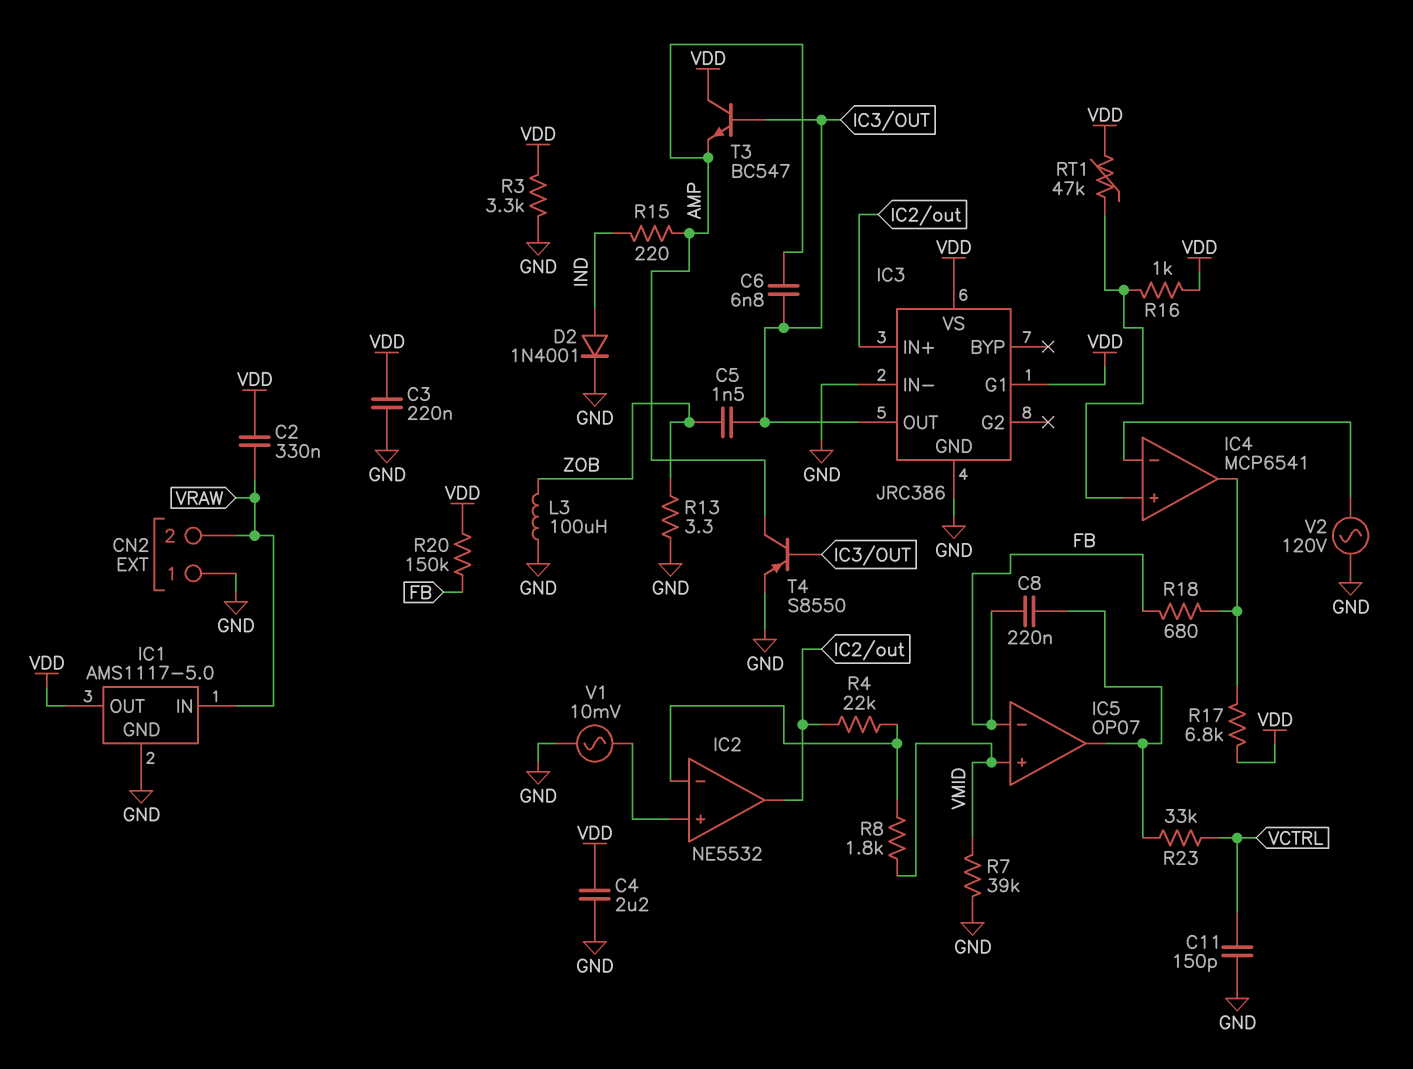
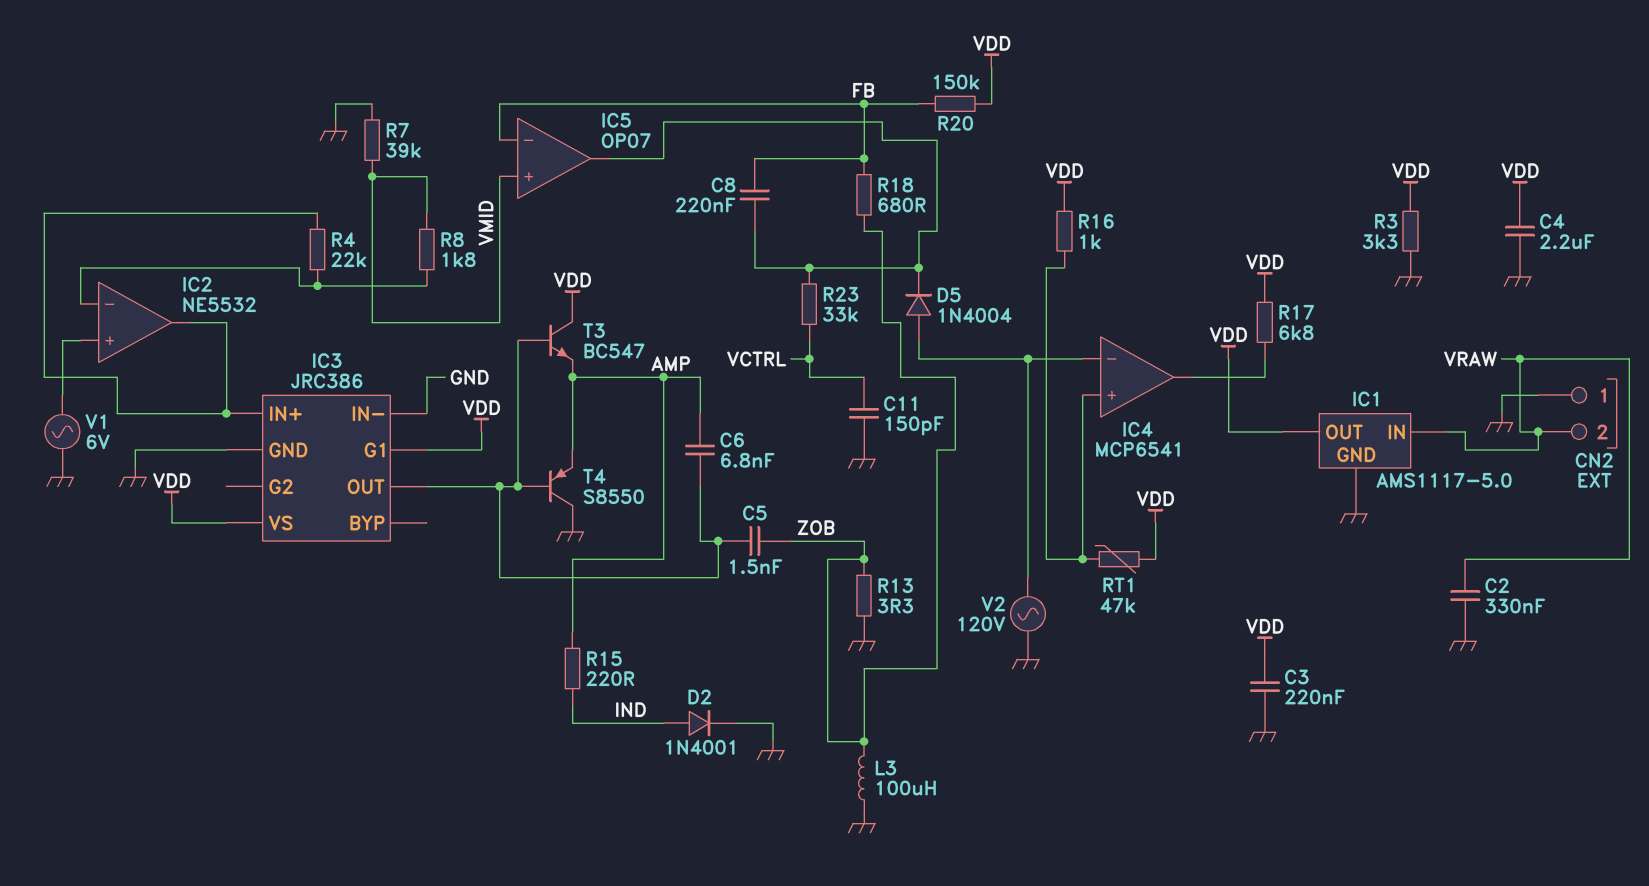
C2: 330nF (VDD, VRAW) -> 330nF (GND, VRAW)
D5: none -> diode 1N4004 (A IC4/in-, K IC5/out)
R18: 680 (FB, IC4/out) -> 680 (FB, ZOB)
T4: PNP S8550 (B IC3/OUT, C AMP, E GND) -> PNP S8550 (B IC3/OUT, C GND, E AMP)
V1: AC 10mV (GND, IC2/in+) -> AC 6V (GND, IC2/in+)

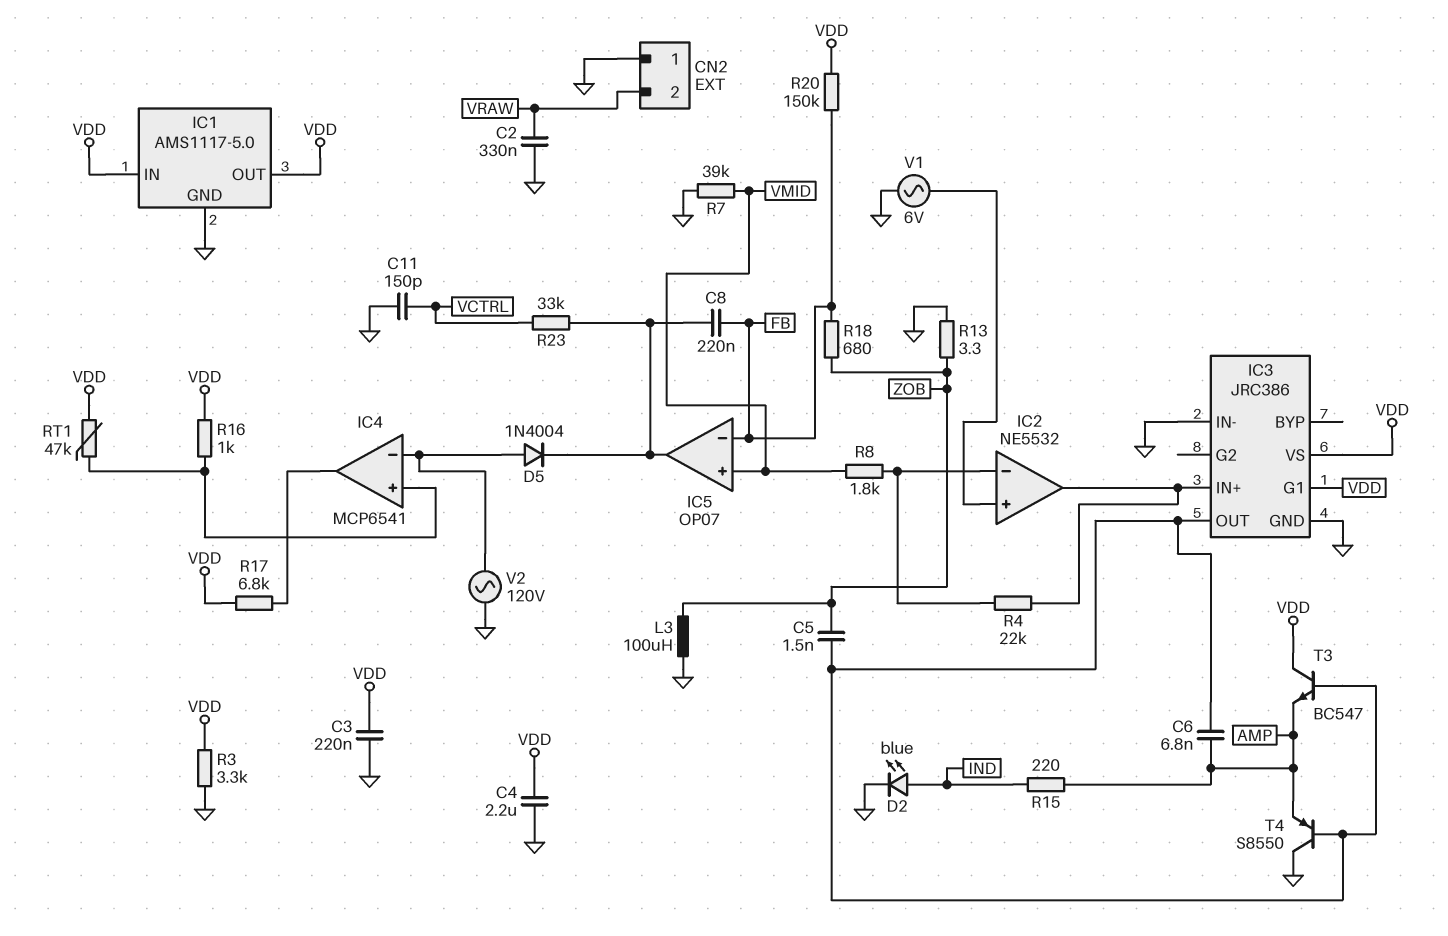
D2: diode 1N4001 (A IND, K GND) -> LED blue (A IND, K GND)
IC1 pin IN: VRAW -> VDD

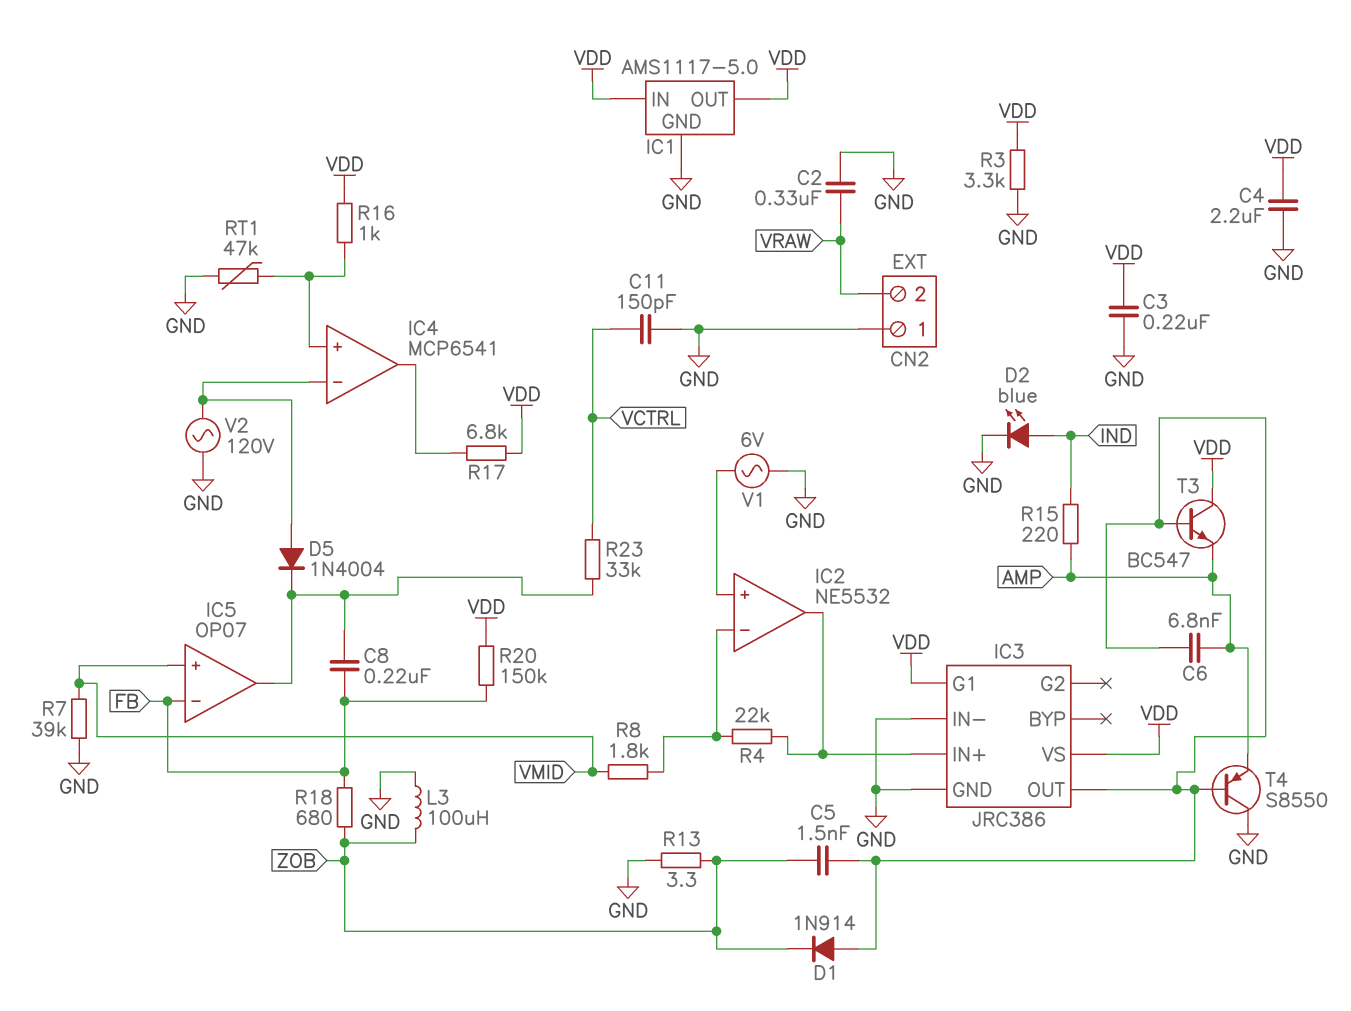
D1: none -> diode 1N914 (A IC3/OUT, K ZOB)
RT1: 47k (IC4/in+, VDD) -> 47k (GND, IC4/in+)

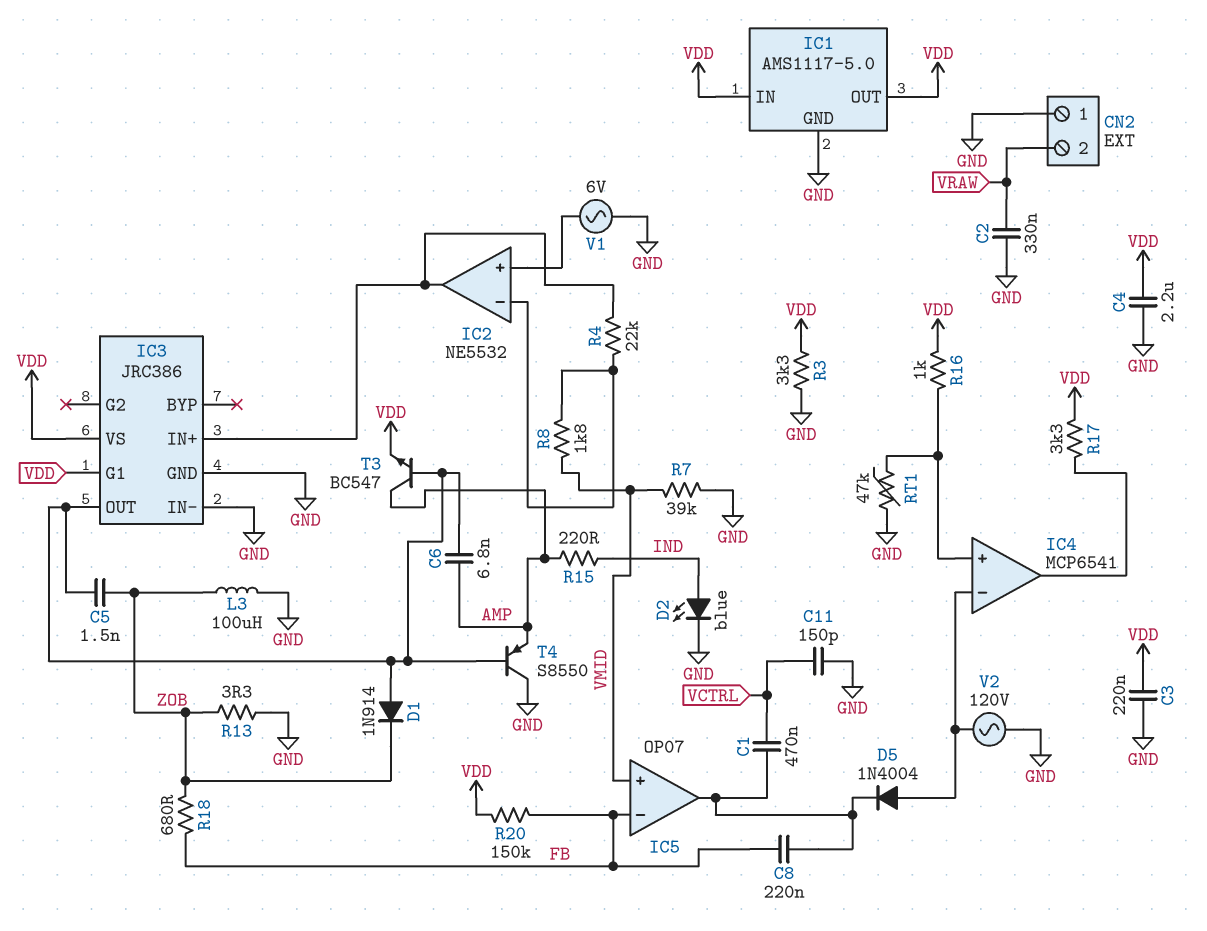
C1: none -> 470nF (IC5/out, VCTRL)
R17: 6.8k (IC4/out, VDD) -> 3.3k (IC4/out, VDD)
R23: 33k (IC5/out, VCTRL) -> none
T3: NPN BC547 (B IC3/OUT, C VDD, E AMP) -> NPN BC547 (B IC3/OUT, C AMP, E VDD)

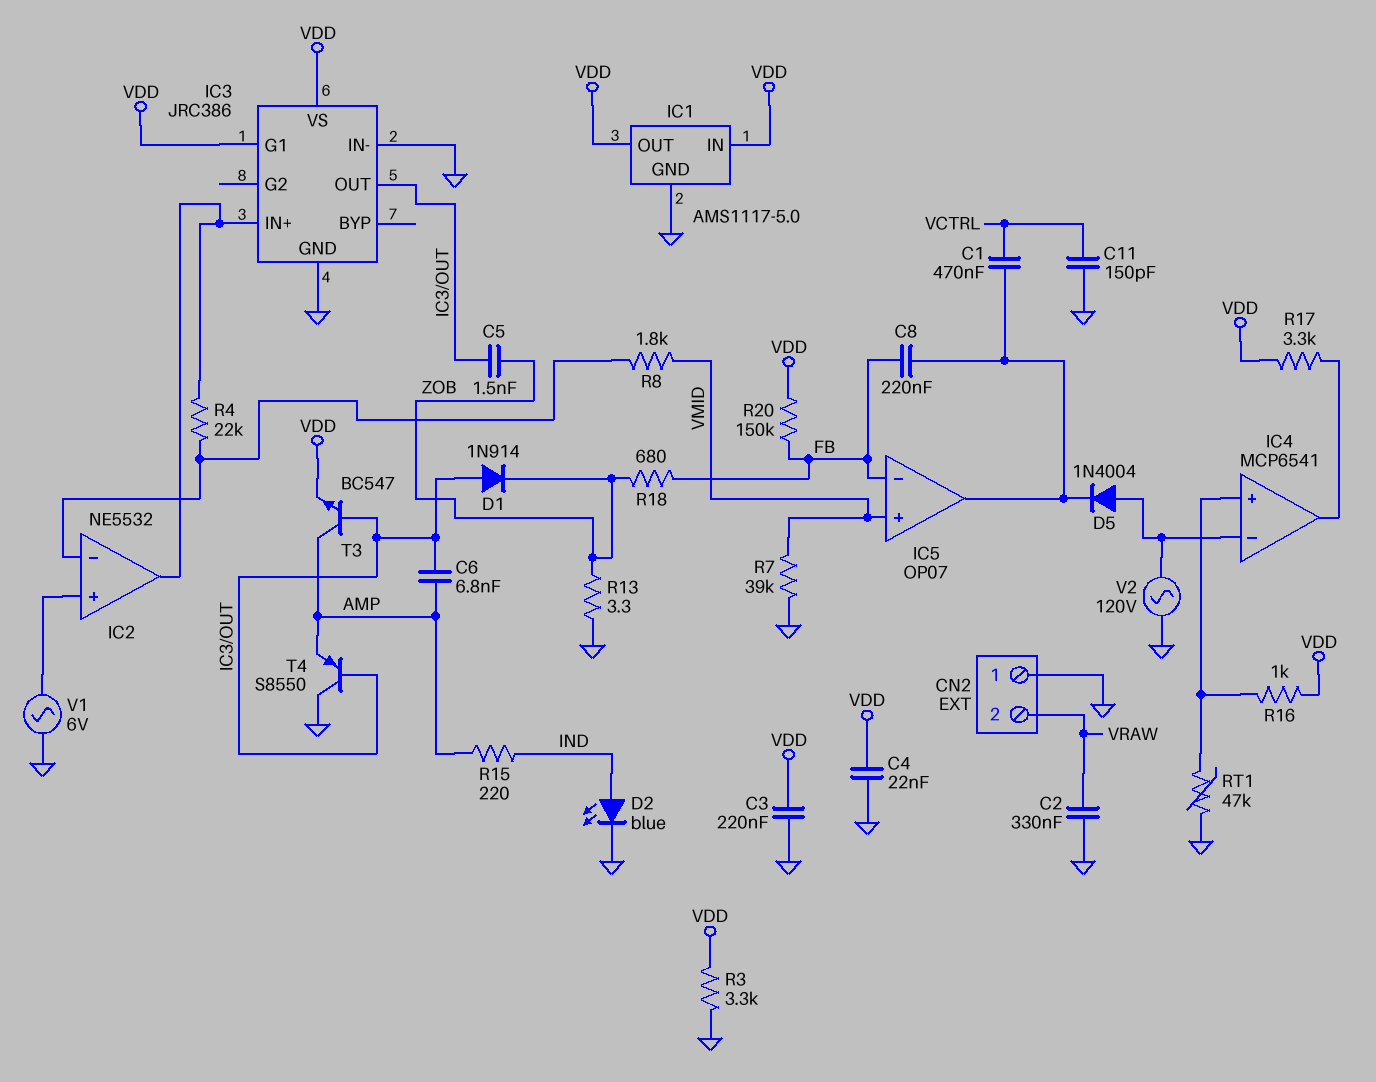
C4: 2.2uF (GND, VDD) -> 22nF (GND, VDD)
L3: 100uH (GND, ZOB) -> none

